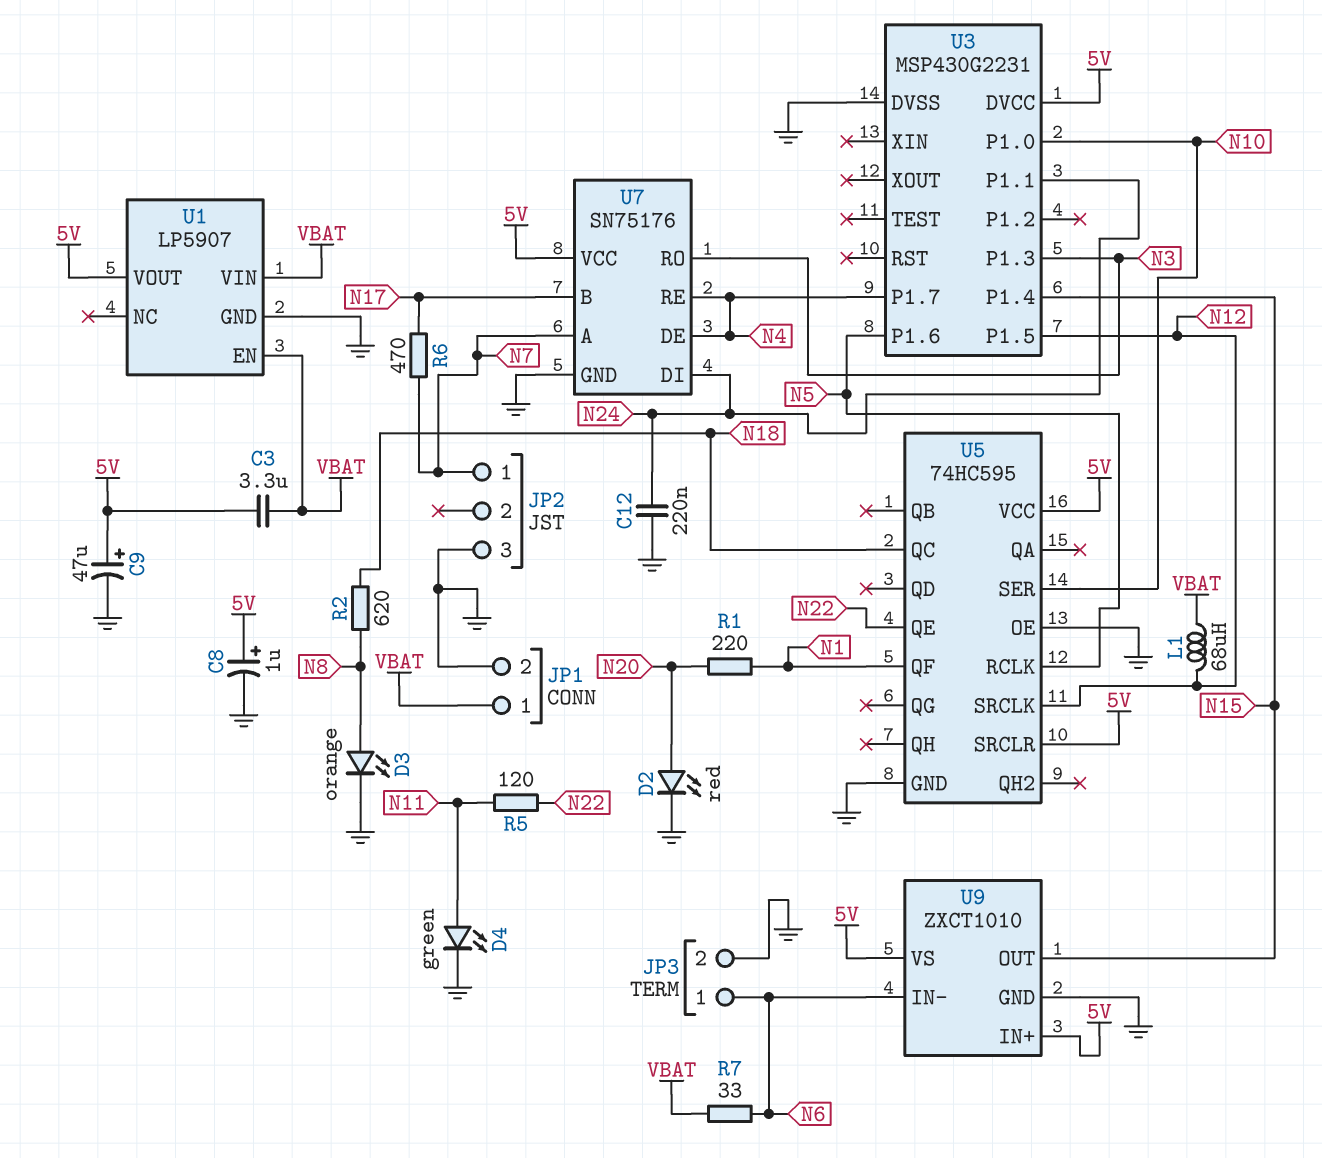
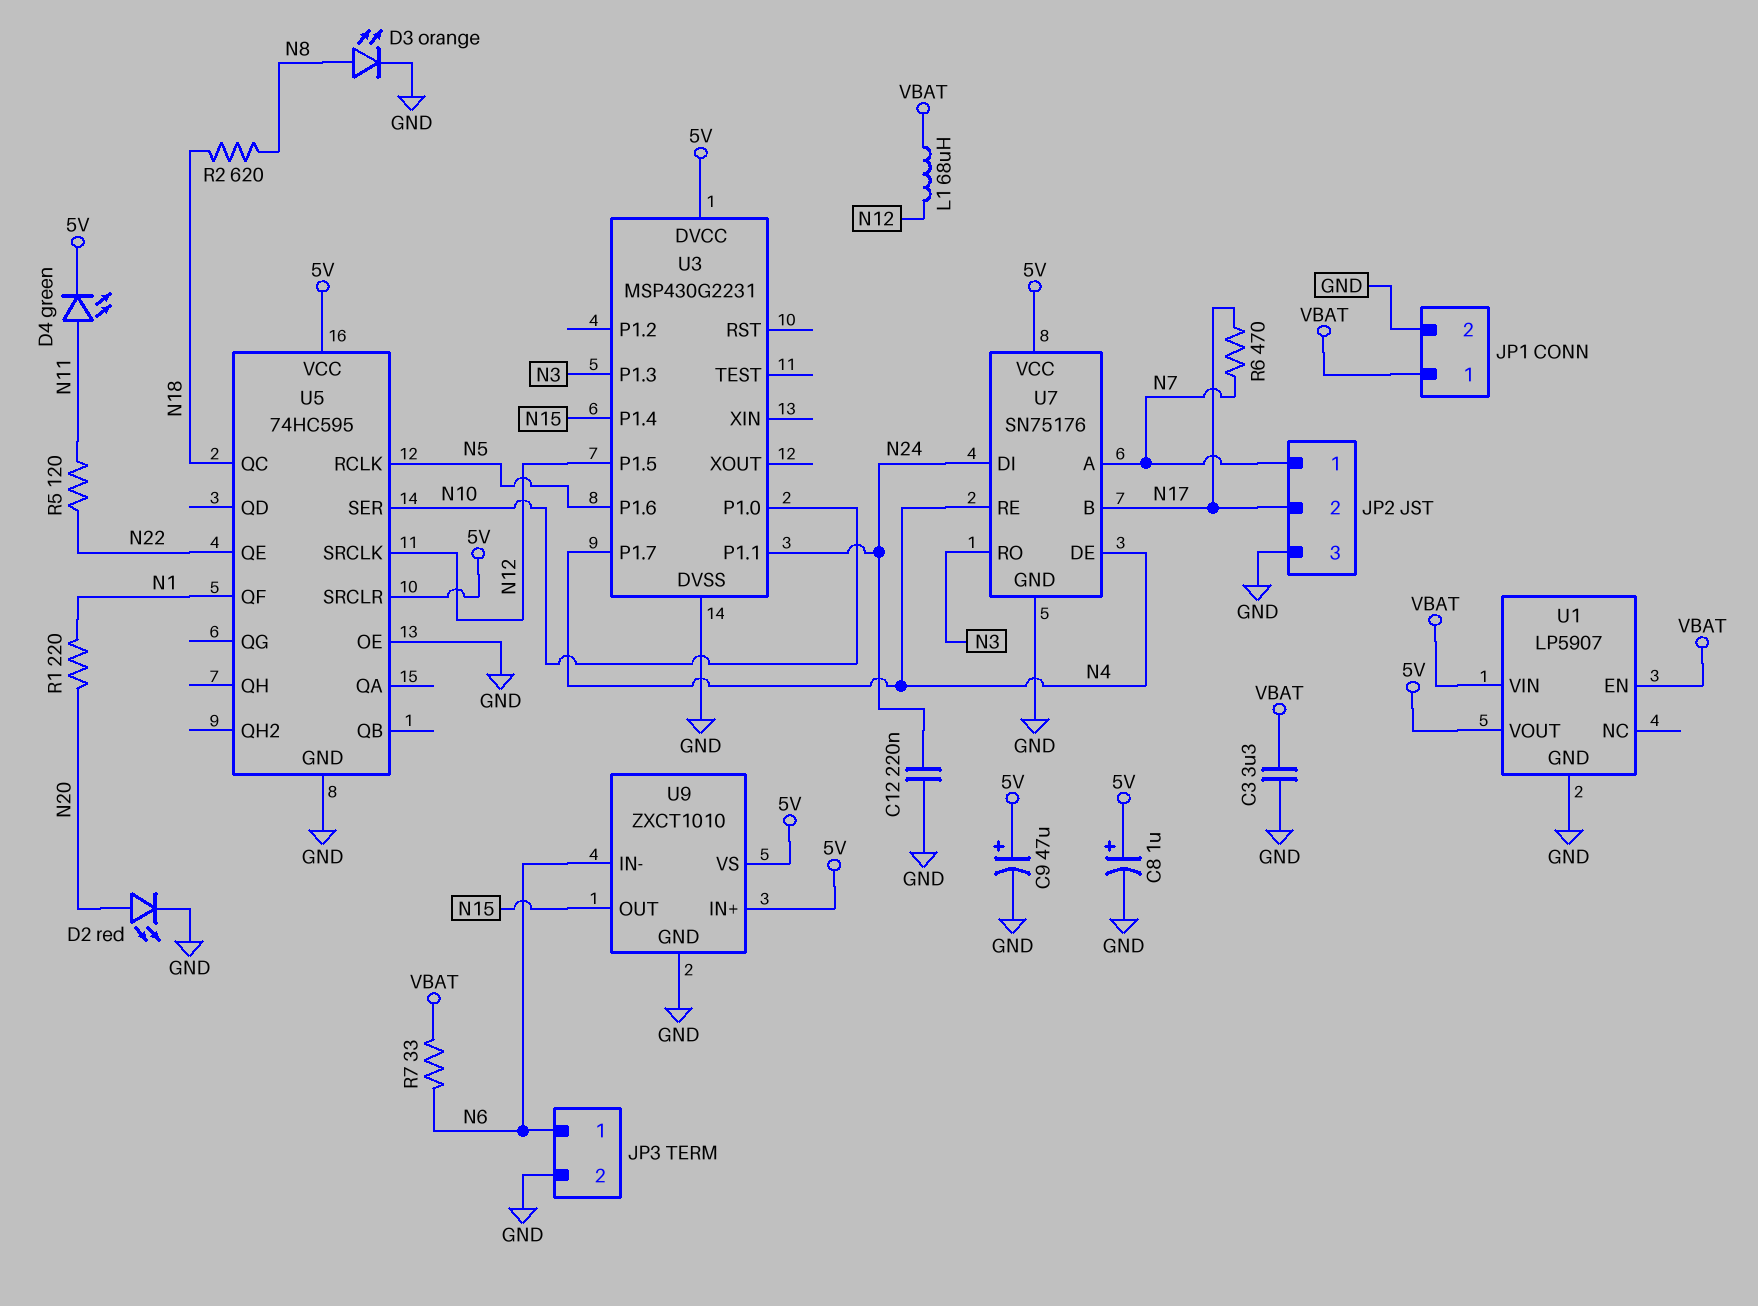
C3: 3.3uF (5V, VBAT) -> 3.3uF (GND, VBAT)
D4: LED green (A N11, K GND) -> LED green (A N11, K 5V)
JP2 pin 2: none -> N17

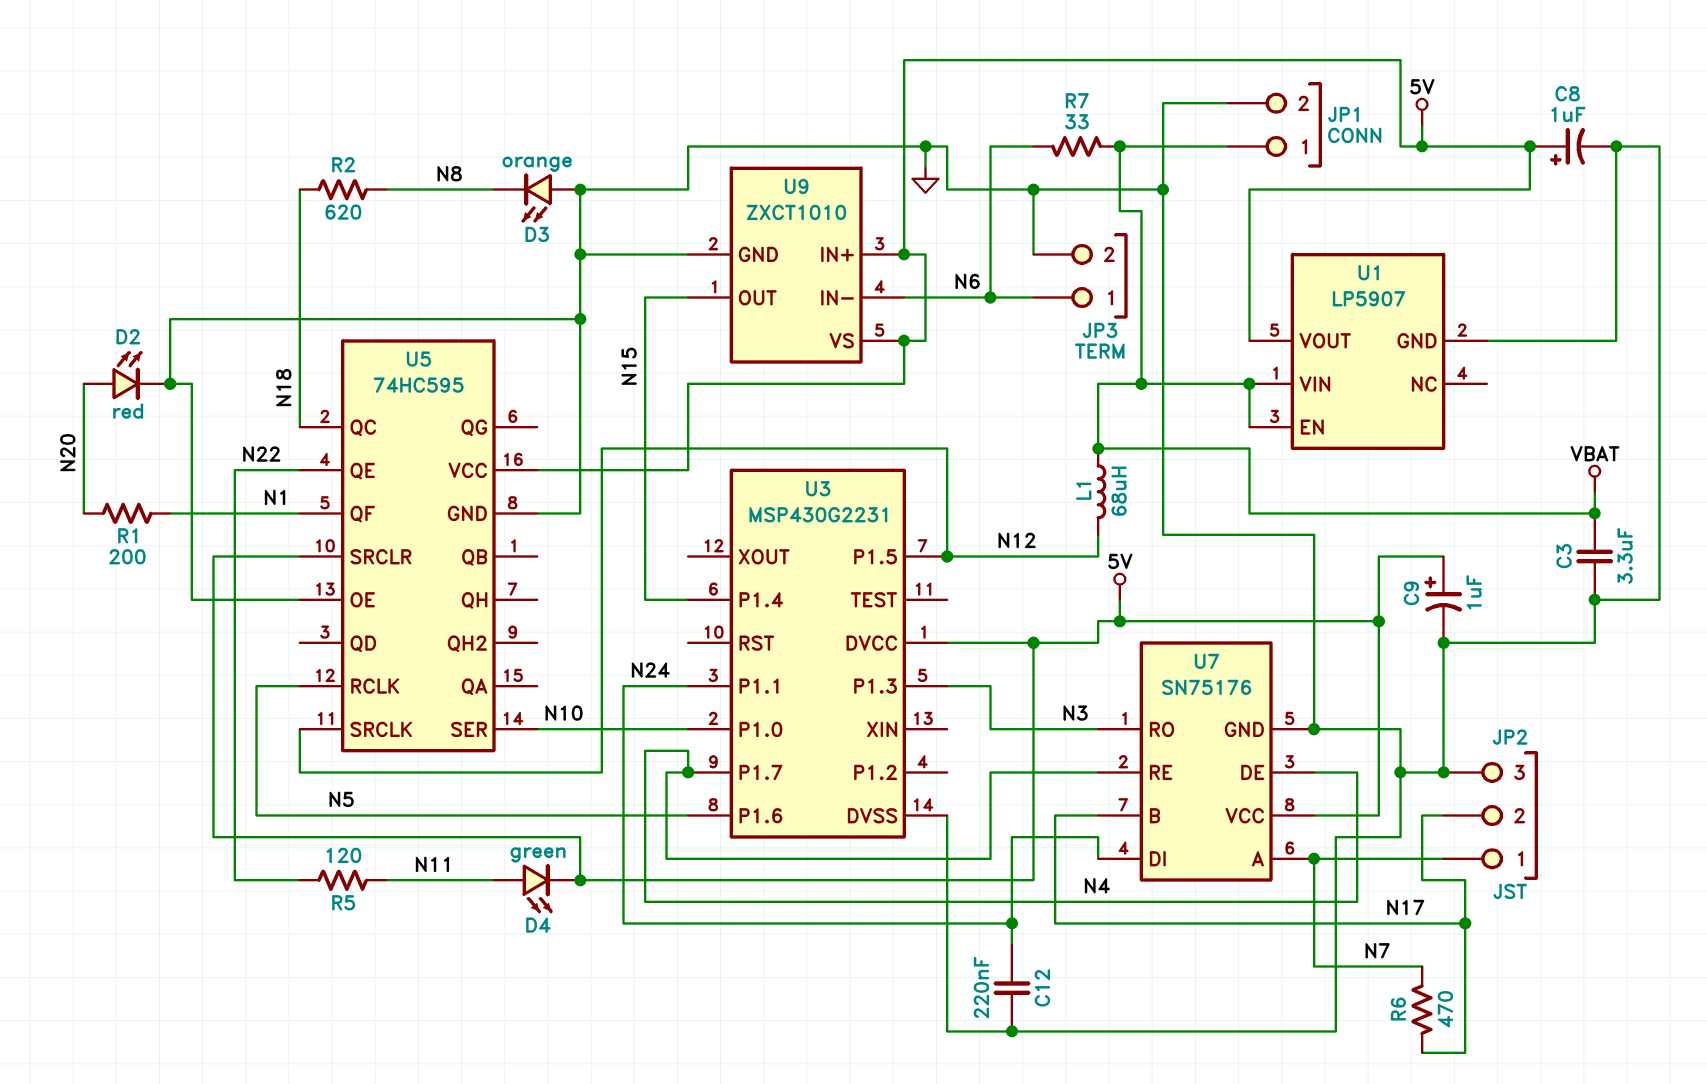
C9: 47uF (plus 5V, minus GND) -> 1uF (plus 5V, minus GND)
D3: LED orange (A N8, K GND) -> LED orange (A GND, K N8)
R1: 220 (N1, N20) -> 200 (N1, N20)

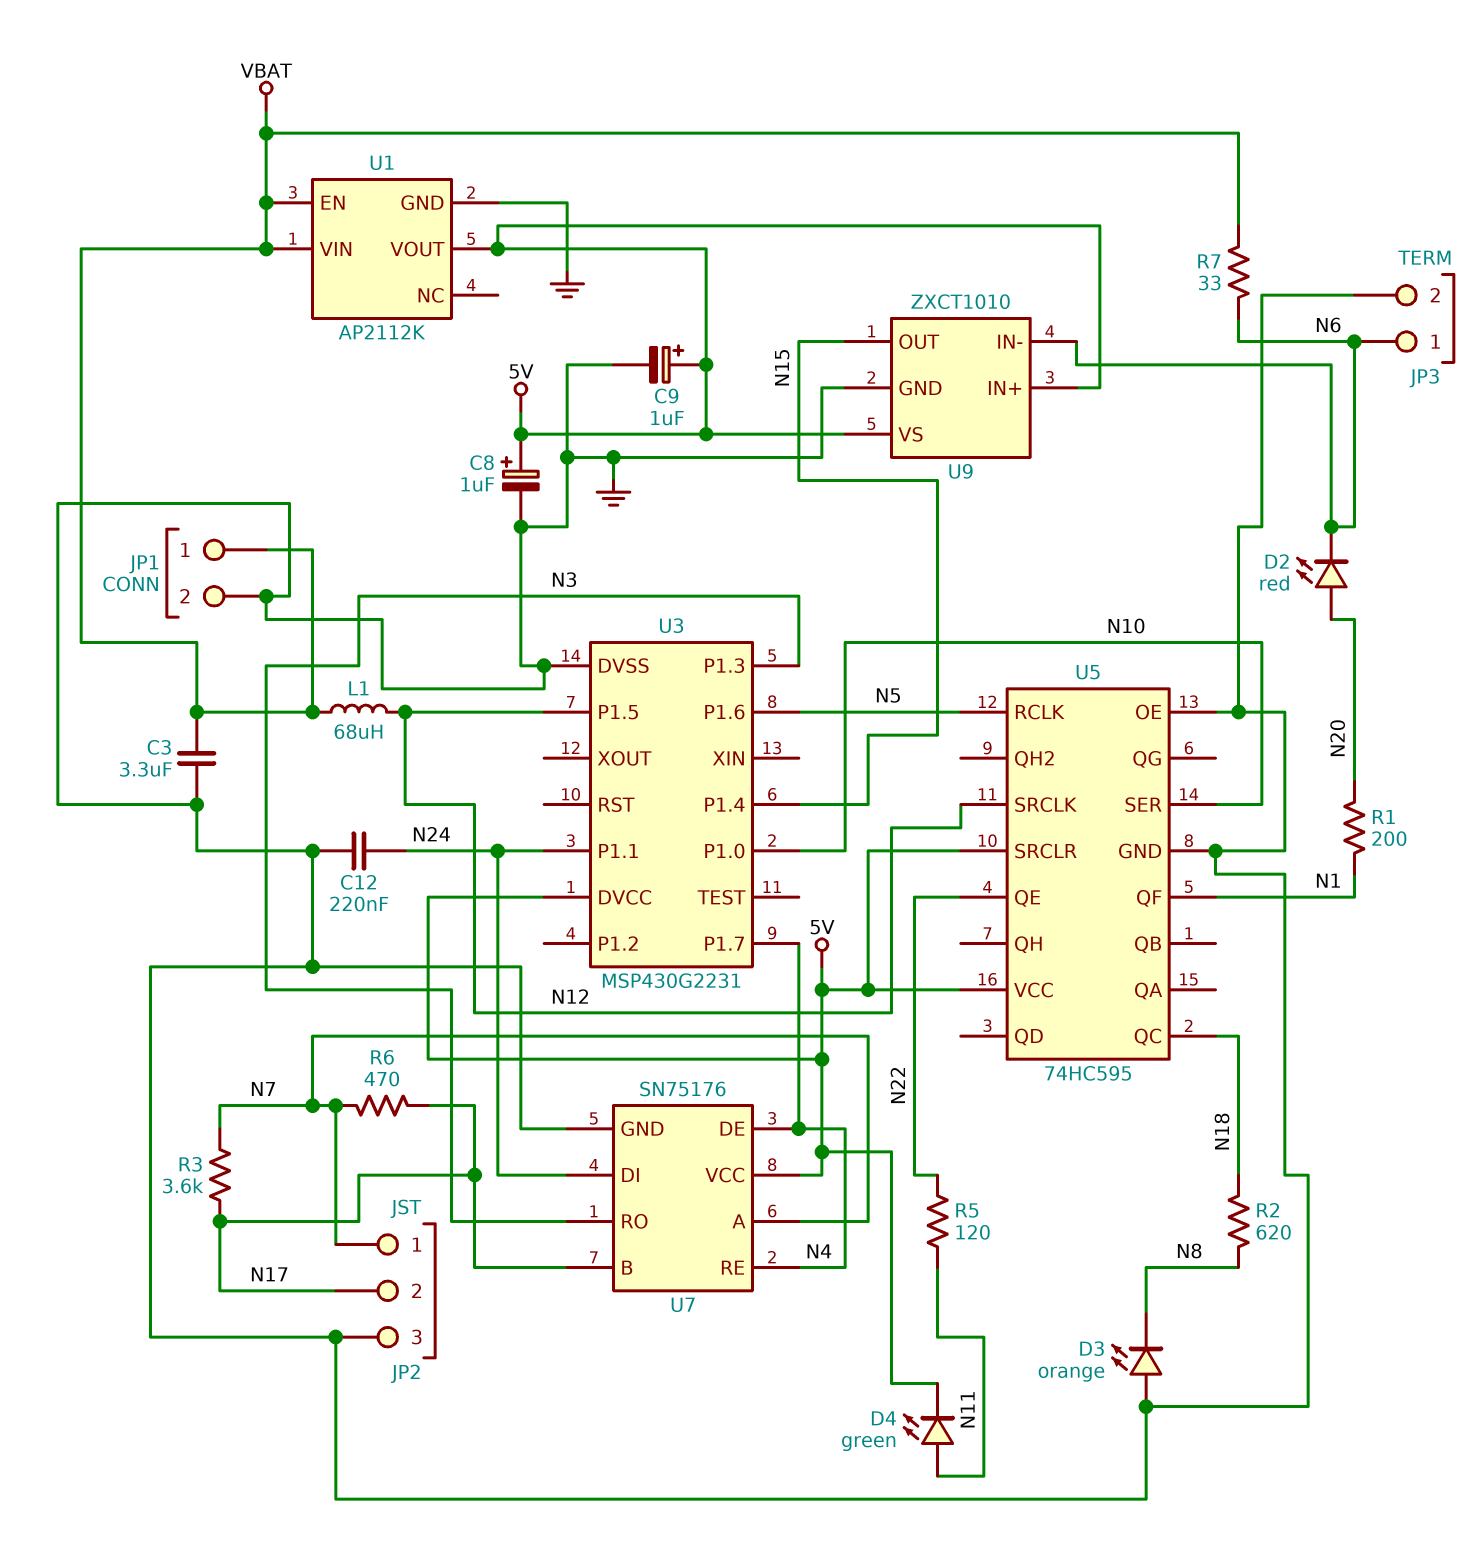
D2: LED red (A N20, K GND) -> LED red (A N20, K N6)
R3: none -> 3.6k (N7, N17)
U1: LP5907 -> AP2112K

